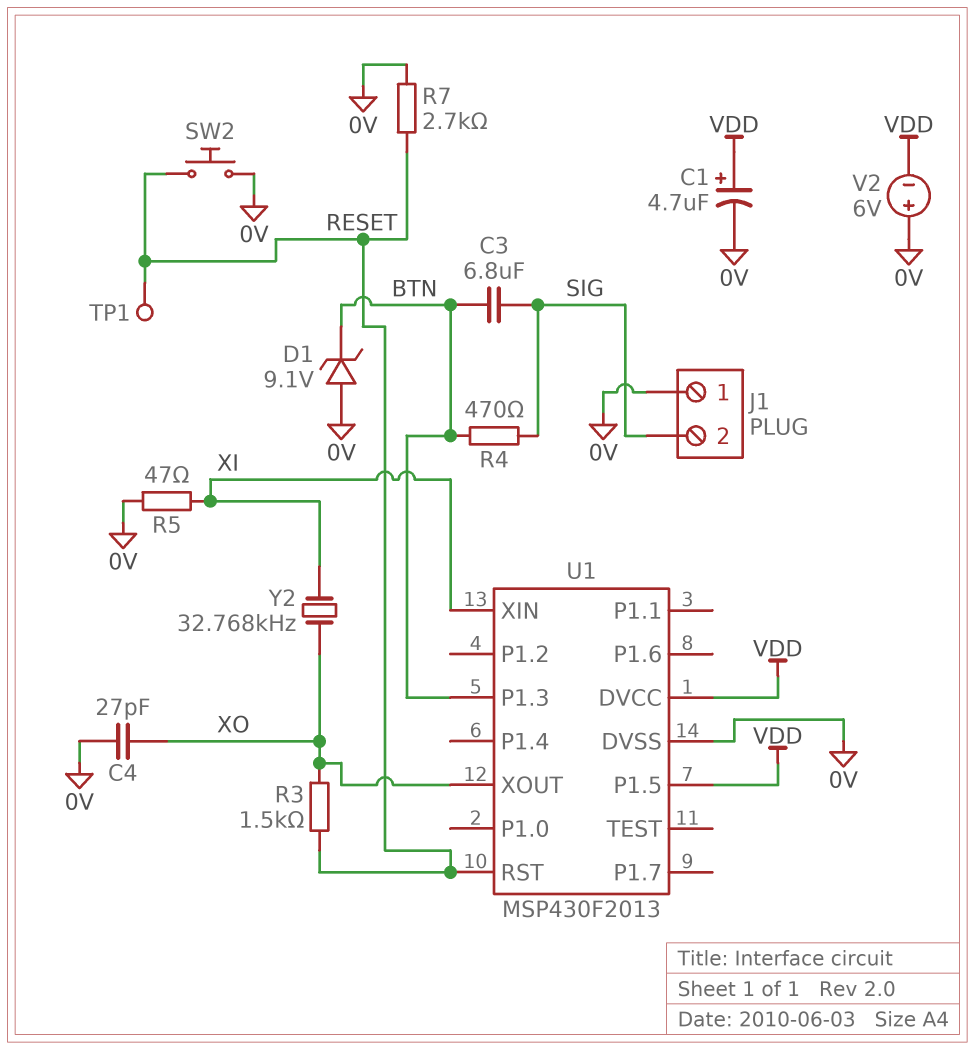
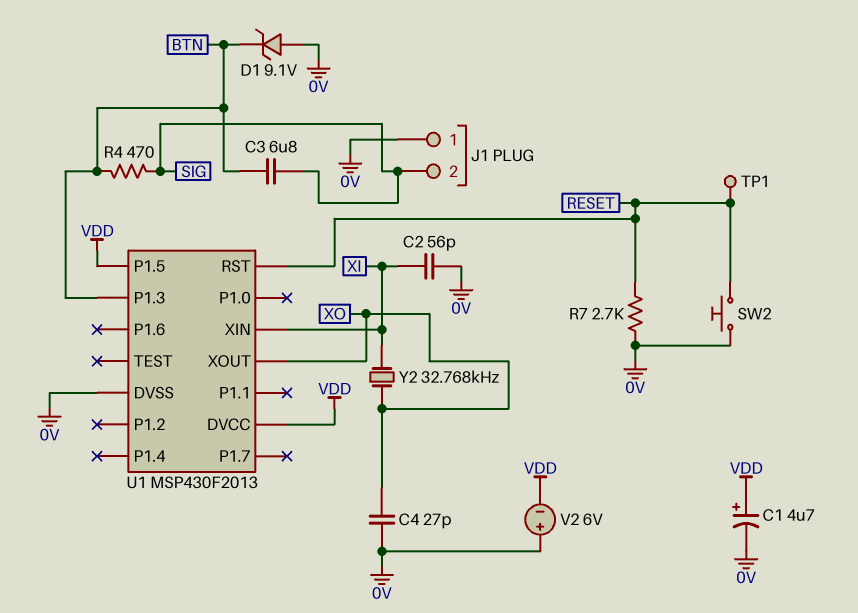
C2: none -> 56pF (0V, XI)
R3: 1.5k (RESET, XO) -> none
R5: 47 (0V, XI) -> none

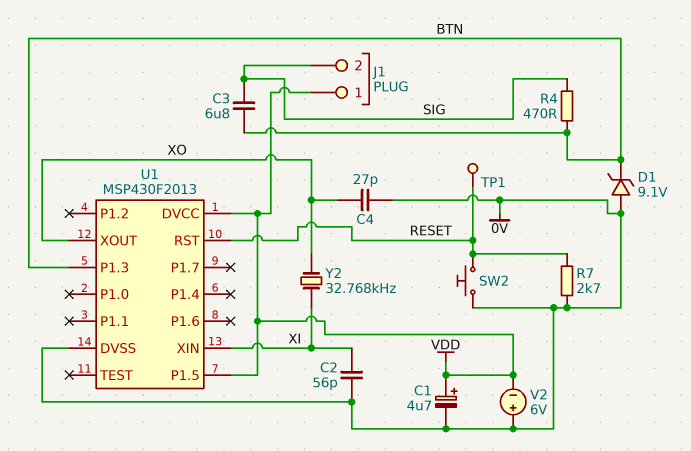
J1 pin 1: 0V -> VDD

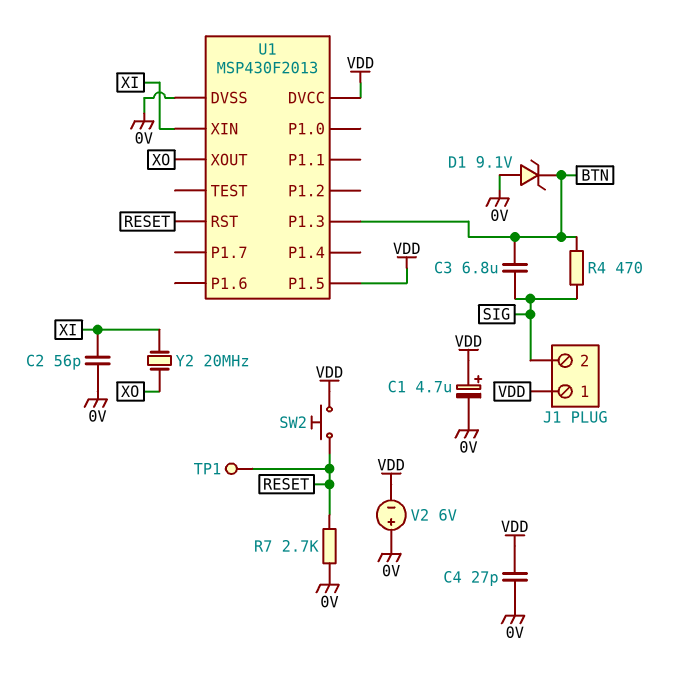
C4: 27pF (0V, XO) -> 27pF (0V, VDD)
SW2: button (0V, RESET) -> button (RESET, VDD)
Y2: 32.768kHz (XI, XO) -> 20MHz (XI, XO)

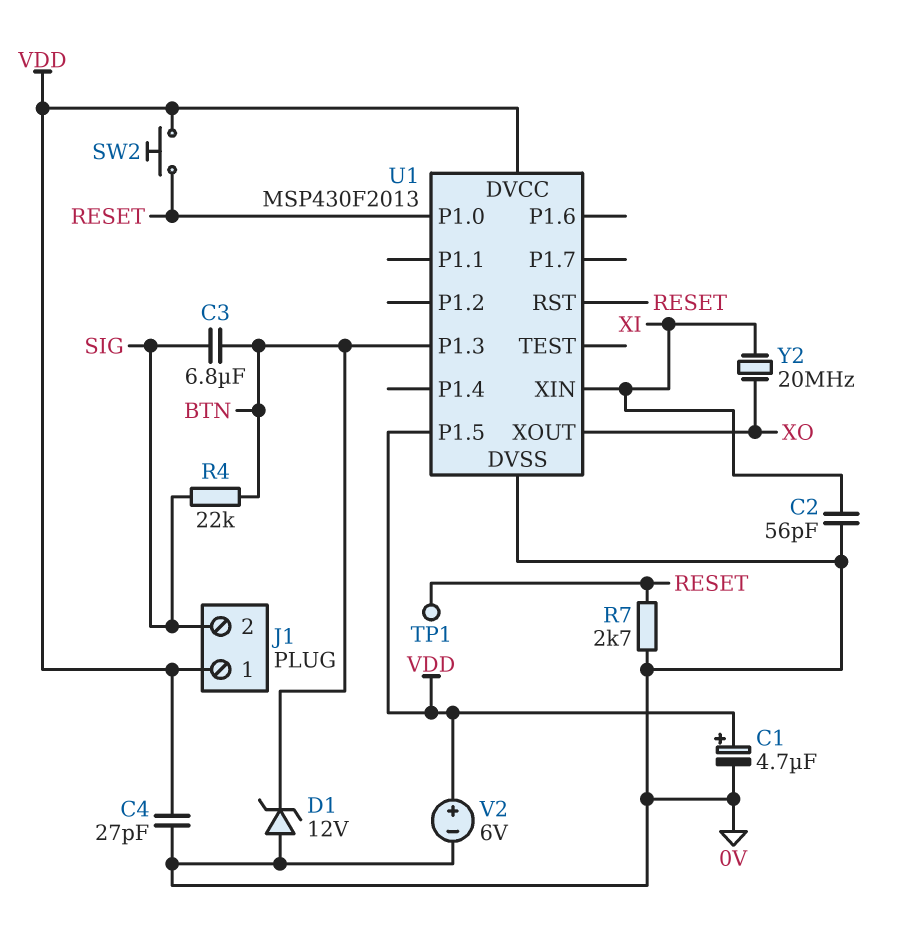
D1: zener 9.1V (A 0V, K BTN) -> zener 12V (A 0V, K BTN)
R4: 470 (BTN, SIG) -> 22k (BTN, SIG)
U1 pin P1.0: none -> RESET
V2: 6V (plus 0V, minus VDD) -> 6V (plus VDD, minus 0V)

